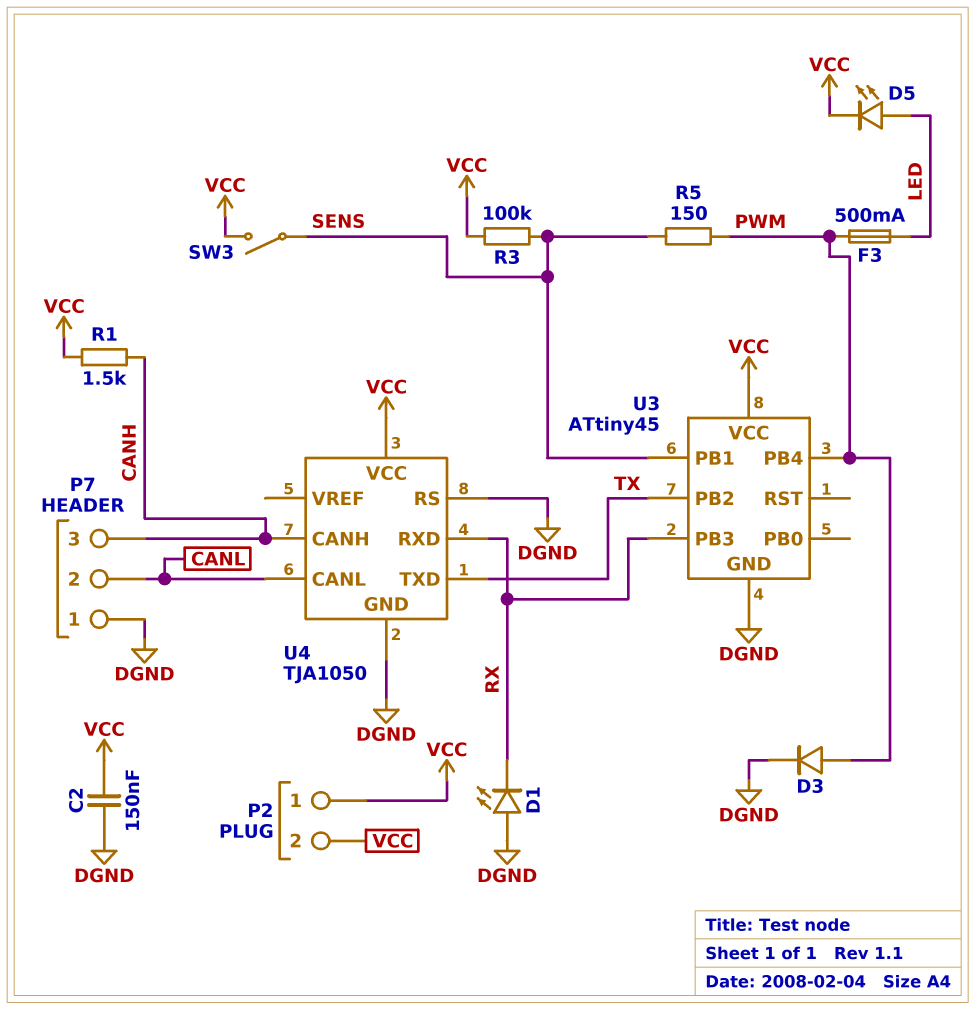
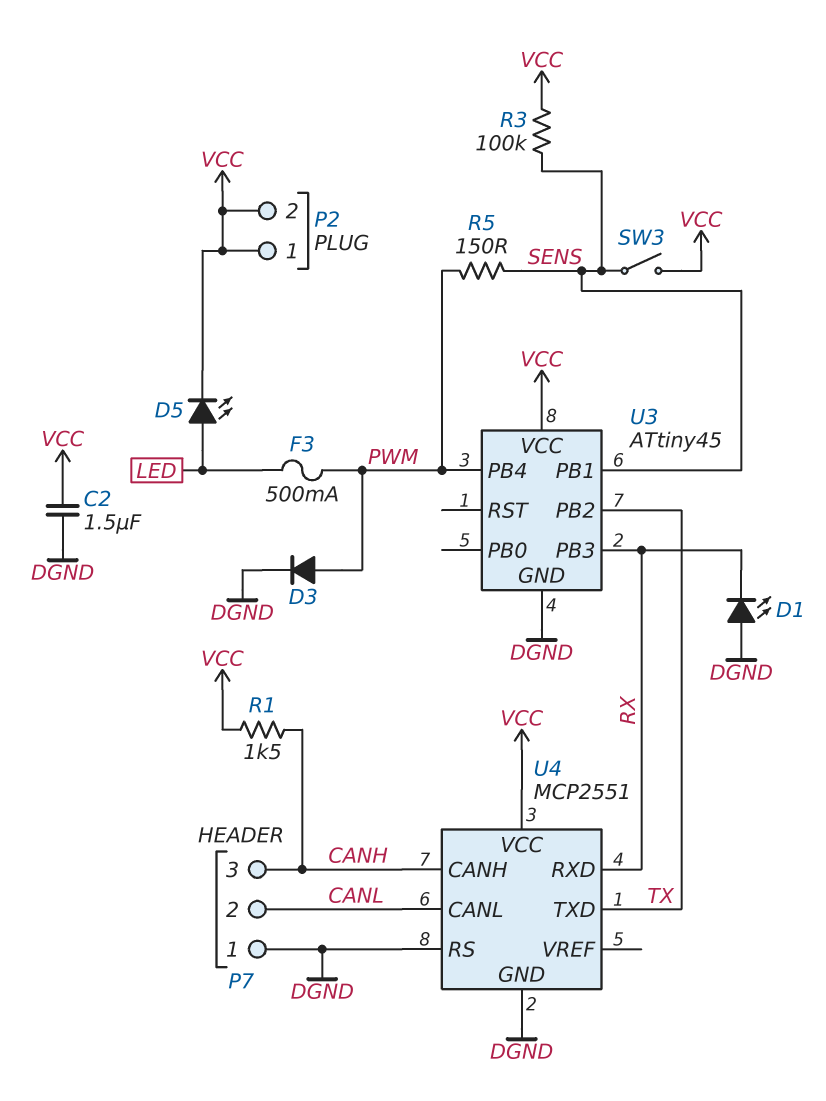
C2: 150nF (DGND, VCC) -> 1.5uF (DGND, VCC)
U4: TJA1050 -> MCP2551

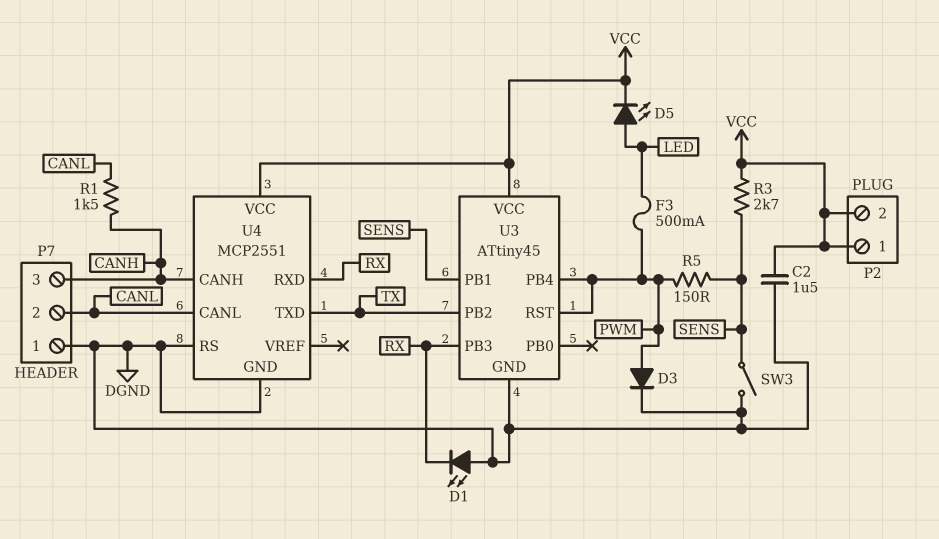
R1: 1.5k (CANH, VCC) -> 1.5k (CANH, CANL)
R3: 100k (SENS, VCC) -> 2.7k (SENS, VCC)
SW3: switch (SENS, VCC) -> switch (DGND, SENS)
U3 pin RST: none -> PWM

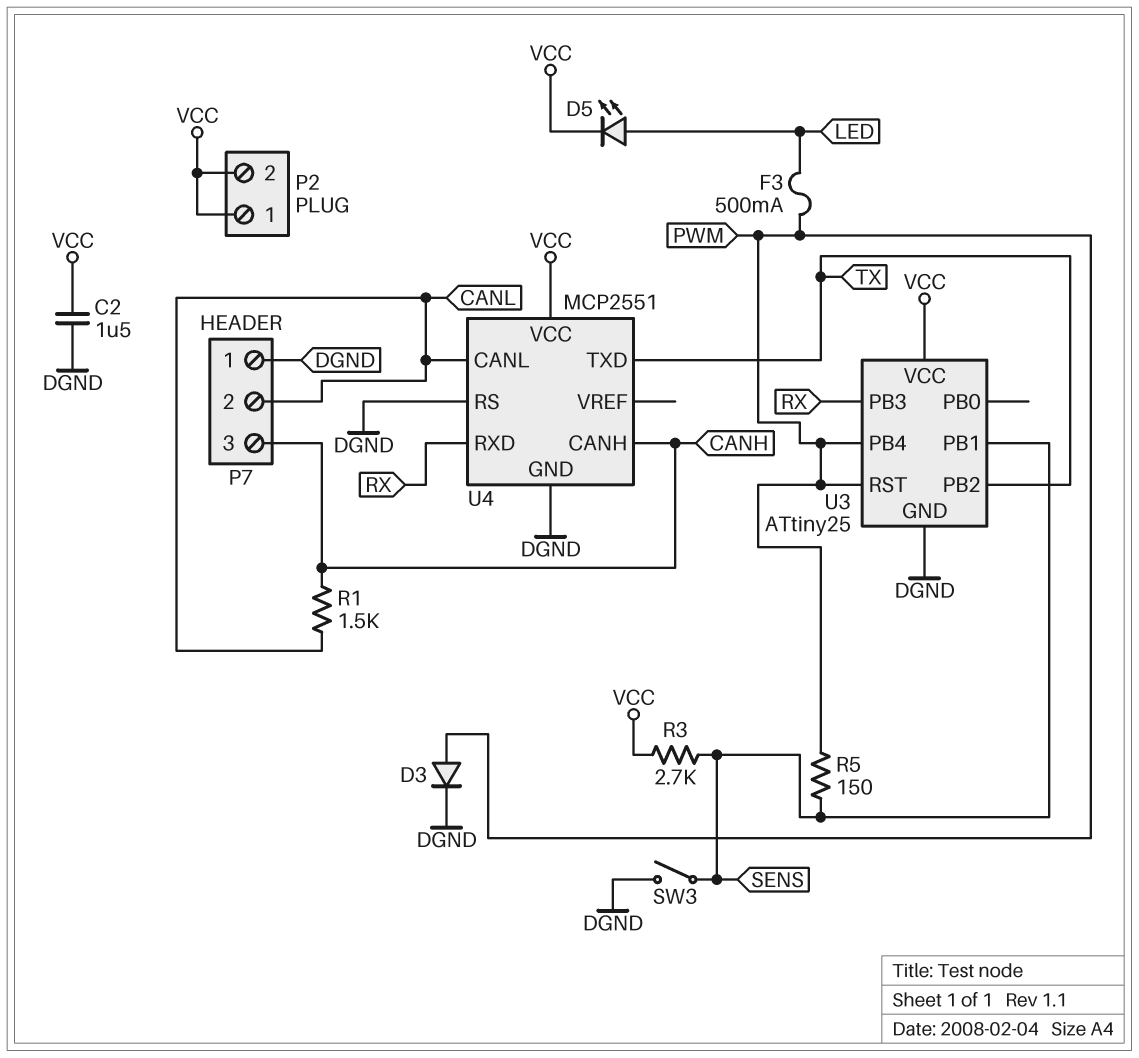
D1: LED (A DGND, K RX) -> none
U3: ATtiny45 -> ATtiny25

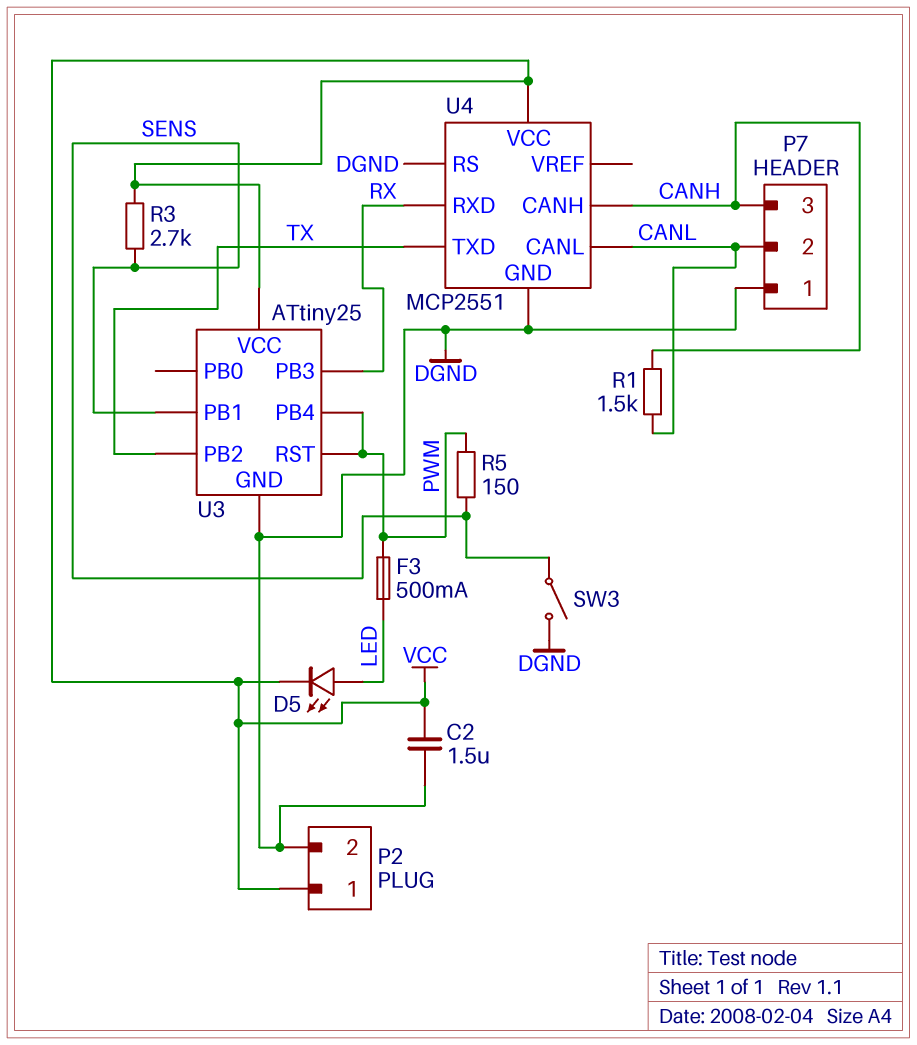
D3: diode (A PWM, K DGND) -> none
P2 pin 2: VCC -> DGND

